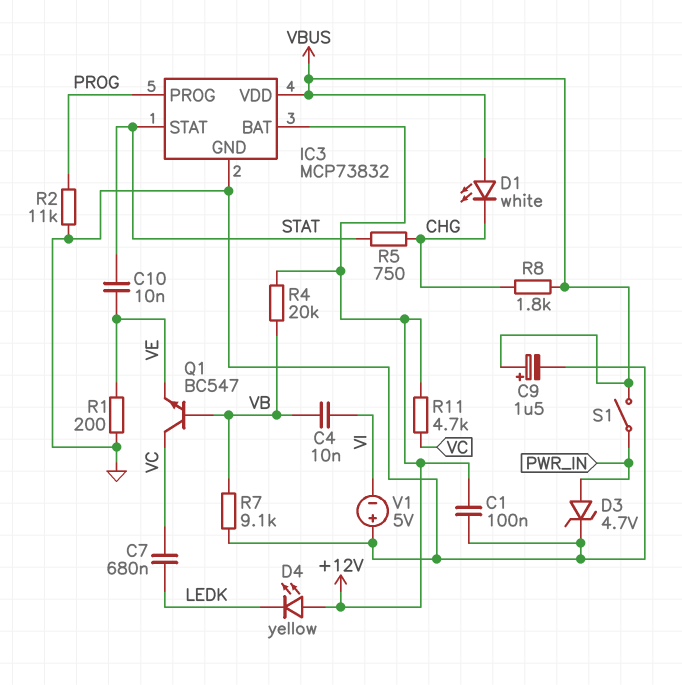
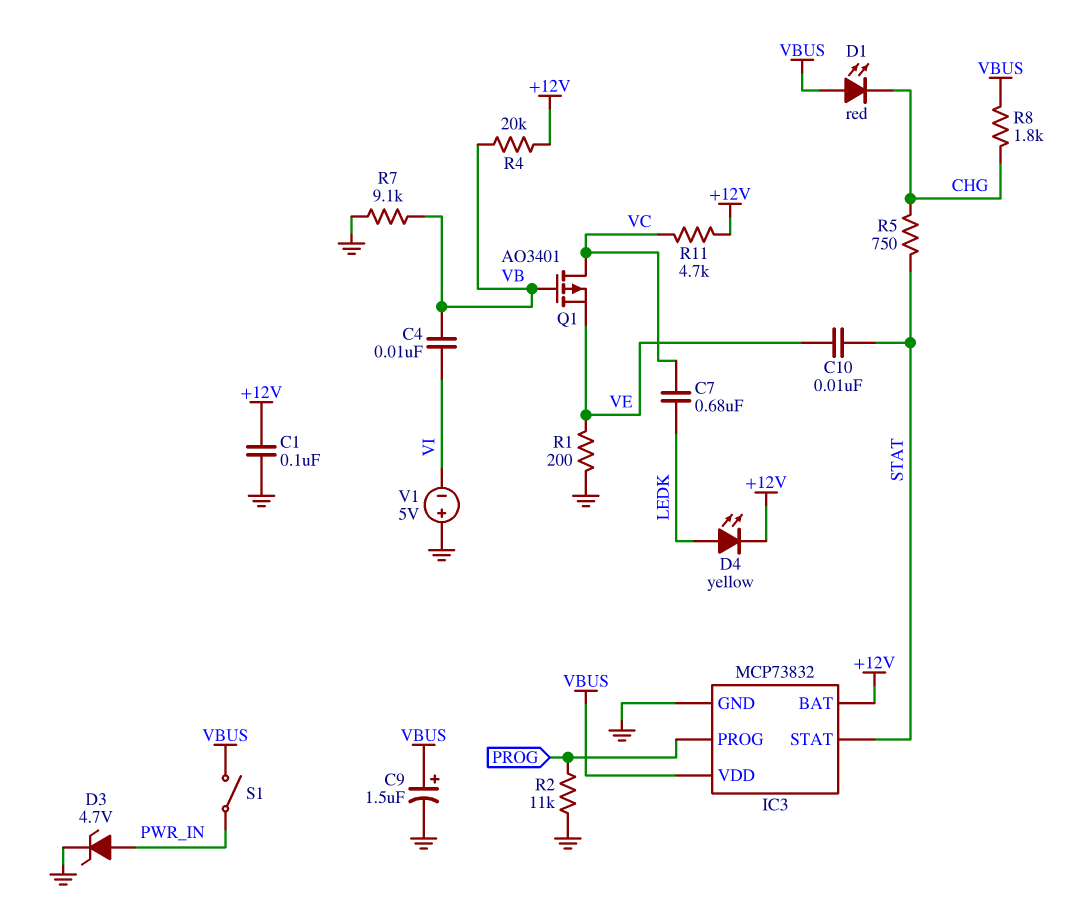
D1: LED white (A VBUS, K CHG) -> LED red (A VBUS, K CHG)
D4: LED yellow (A +12V, K LEDK) -> LED yellow (A LEDK, K +12V)
Q1: NPN BC547 (B VB, C VC, E VE) -> PMOS AO3401 (G VB, D VC, S VE)

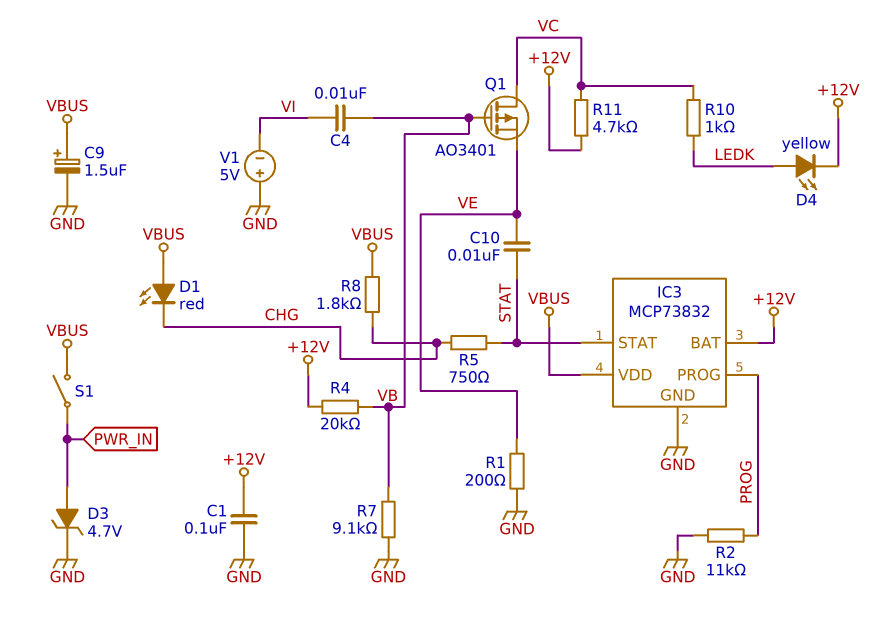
C7: 680nF (LEDK, VC) -> none
R10: none -> 1k (LEDK, VC)

